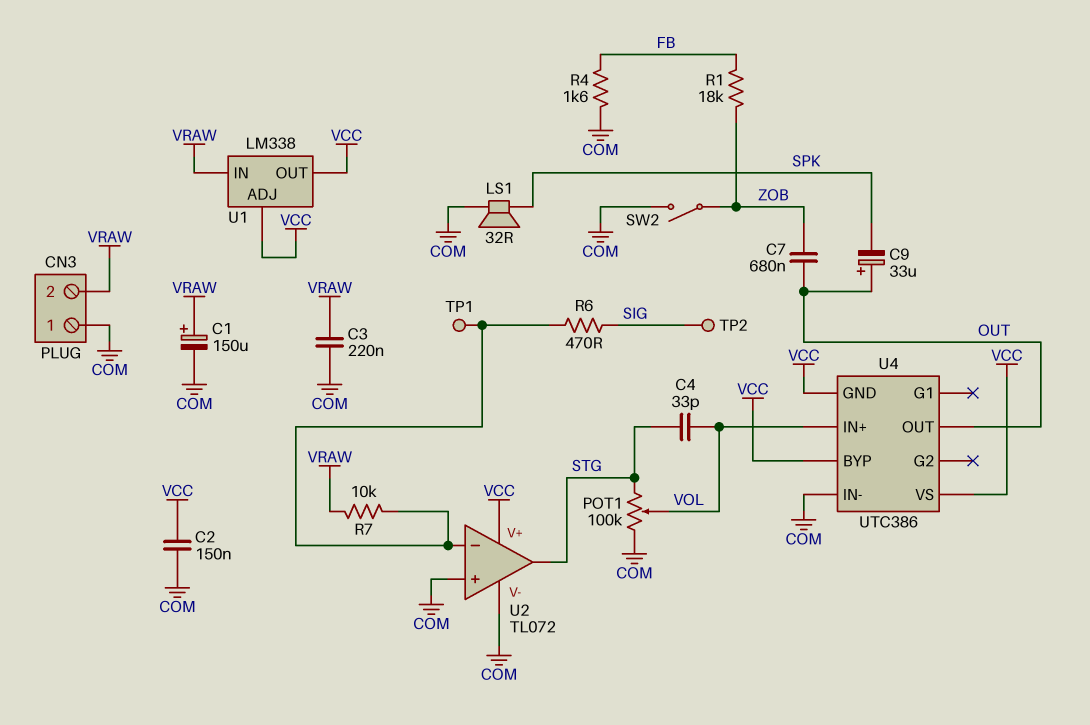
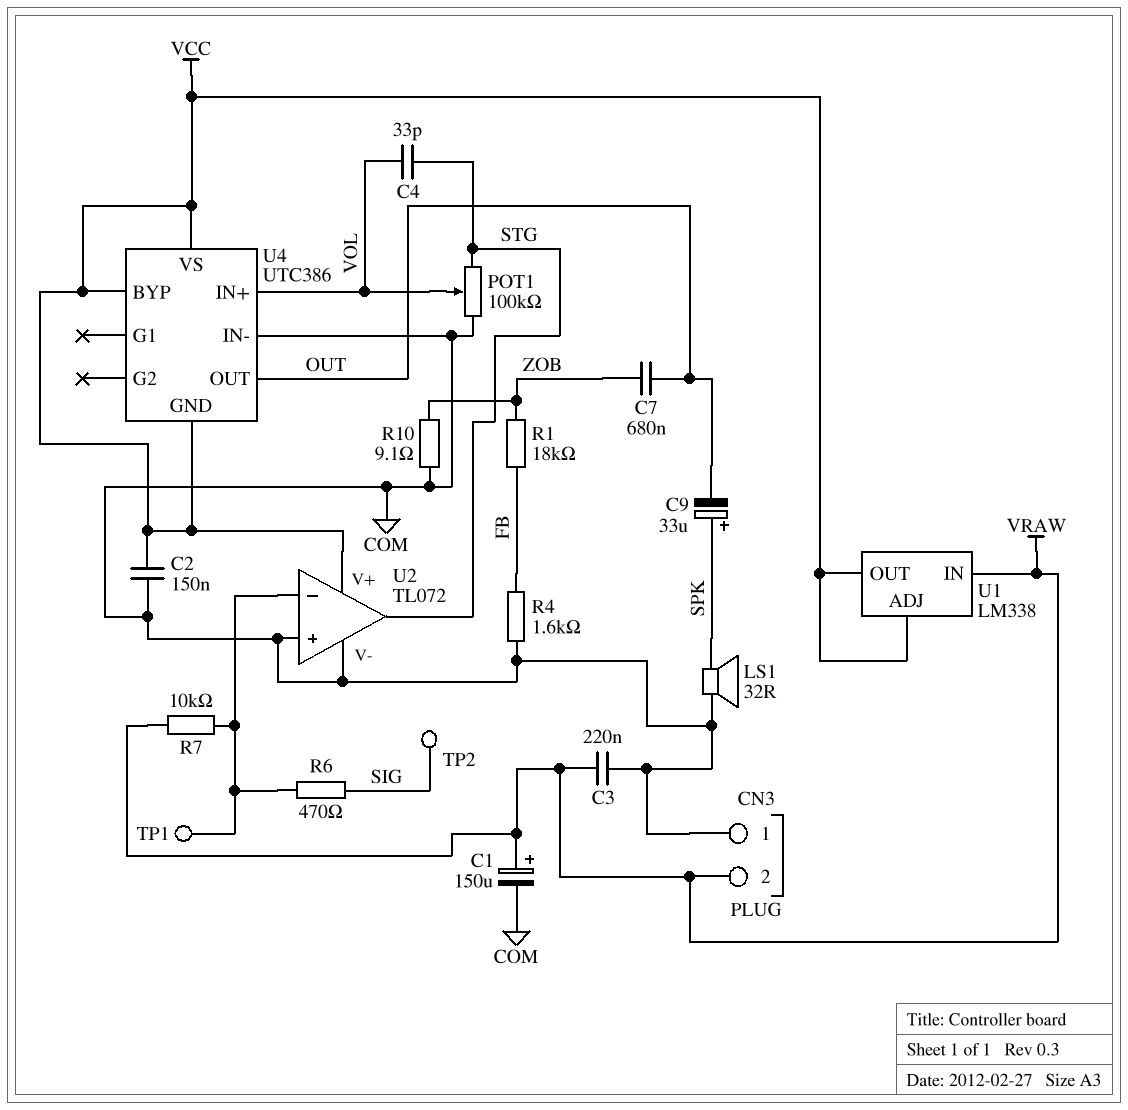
C9: 33uF (plus OUT, minus SPK) -> 33uF (plus SPK, minus OUT)
R10: none -> 9.1 (COM, ZOB)
SW2: switch (COM, ZOB) -> none

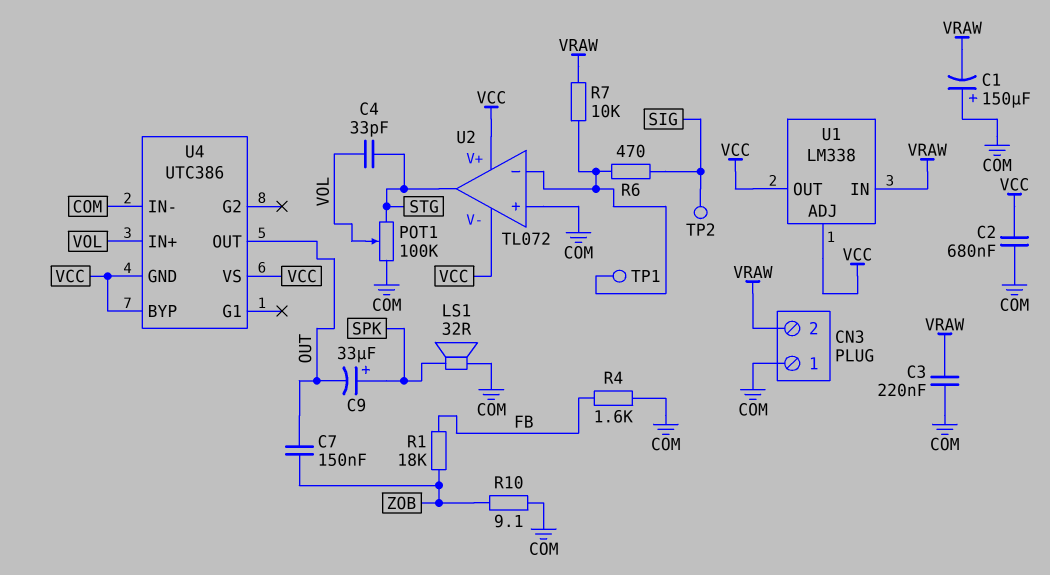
C1: 150uF (plus VRAW, minus COM) -> 150uF (plus COM, minus VRAW)
C2: 150nF (COM, VCC) -> 680nF (COM, VCC)
C7: 680nF (OUT, ZOB) -> 150nF (OUT, ZOB)
U2 pin V-: COM -> VCC

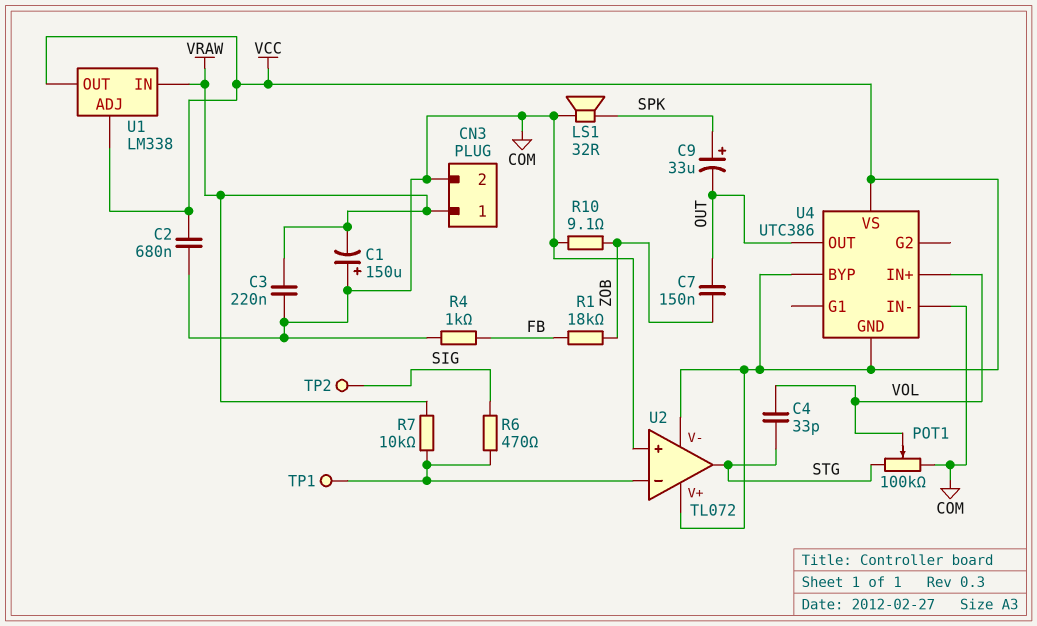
CN3 pin 1: COM -> VRAW
CN3 pin 2: VRAW -> COM
R4: 1.6k (COM, FB) -> 1k (COM, FB)

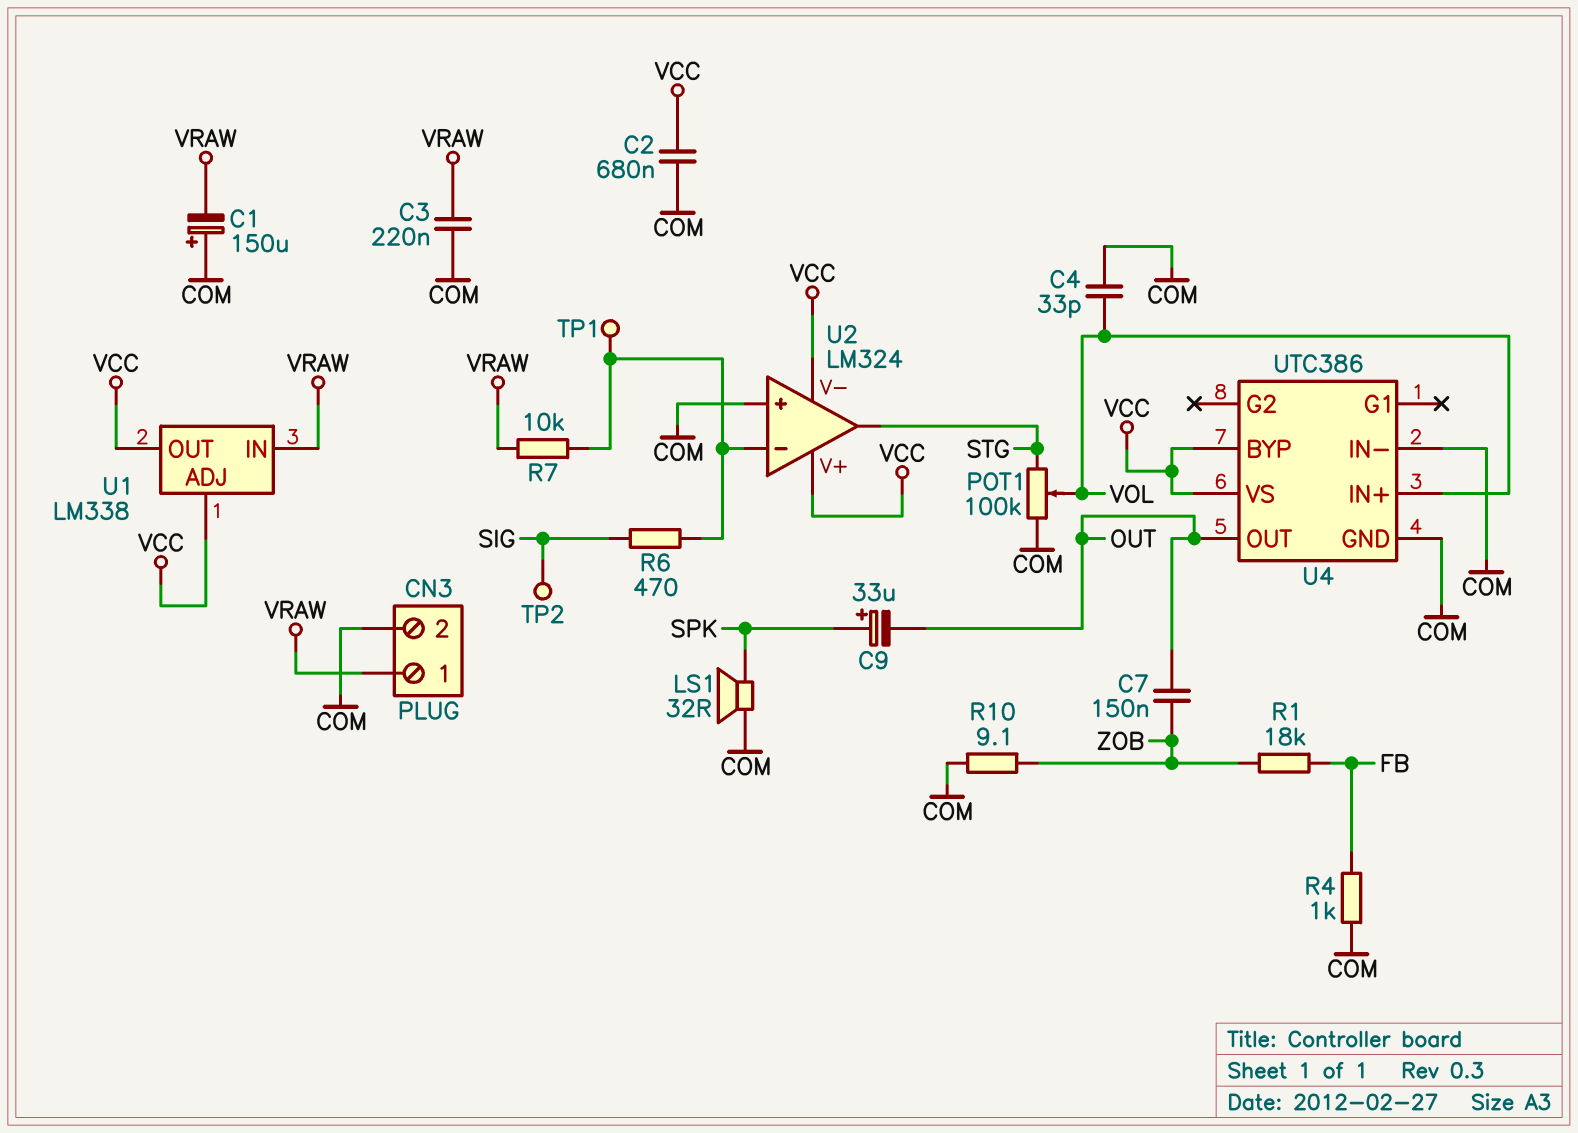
C4: 33pF (STG, VOL) -> 33pF (COM, VOL)
U2: TL072 -> LM324
U4 pin GND: VCC -> COM

